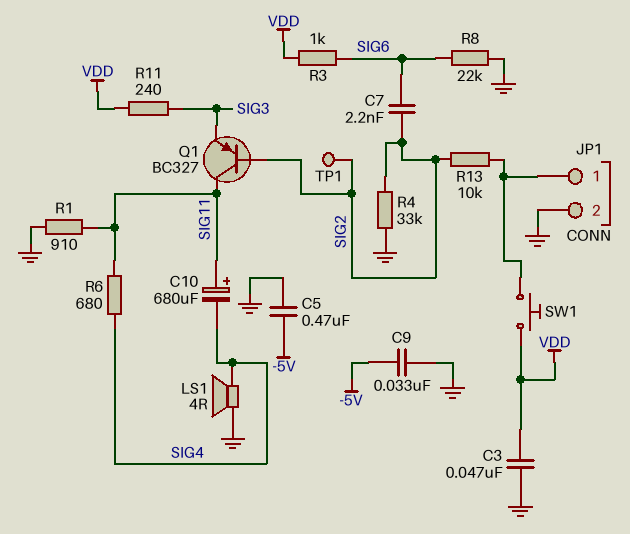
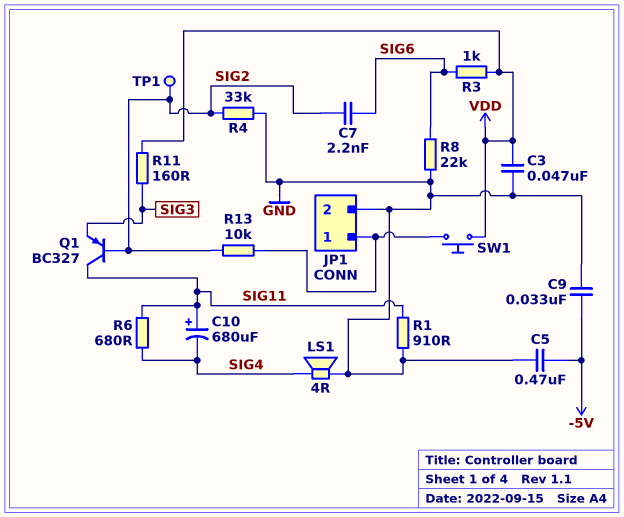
R11: 240 (SIG3, VDD) -> 160 (SIG3, VDD)

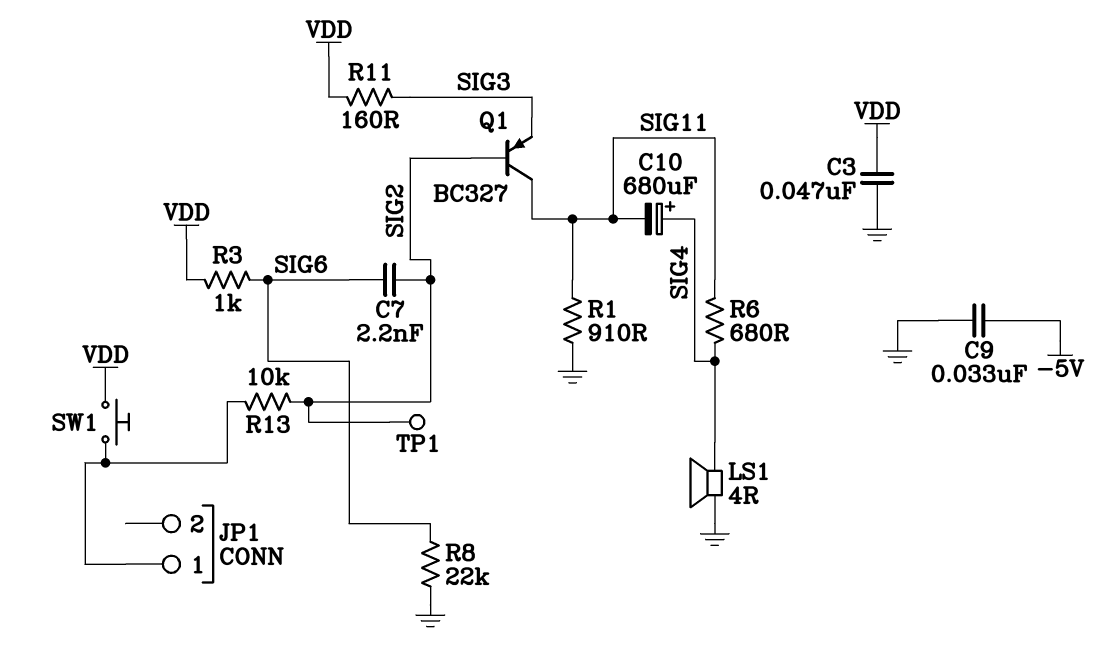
C5: 470nF (-5V, GND) -> none
C10: 680uF (plus SIG11, minus SIG4) -> 680uF (plus SIG4, minus SIG11)
JP1 pin 2: GND -> none
R4: 33k (GND, SIG2) -> none

